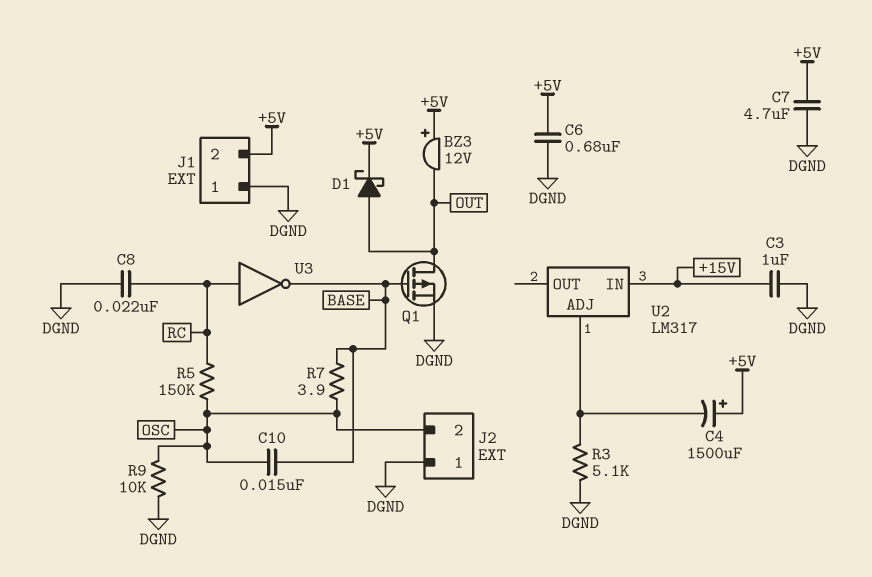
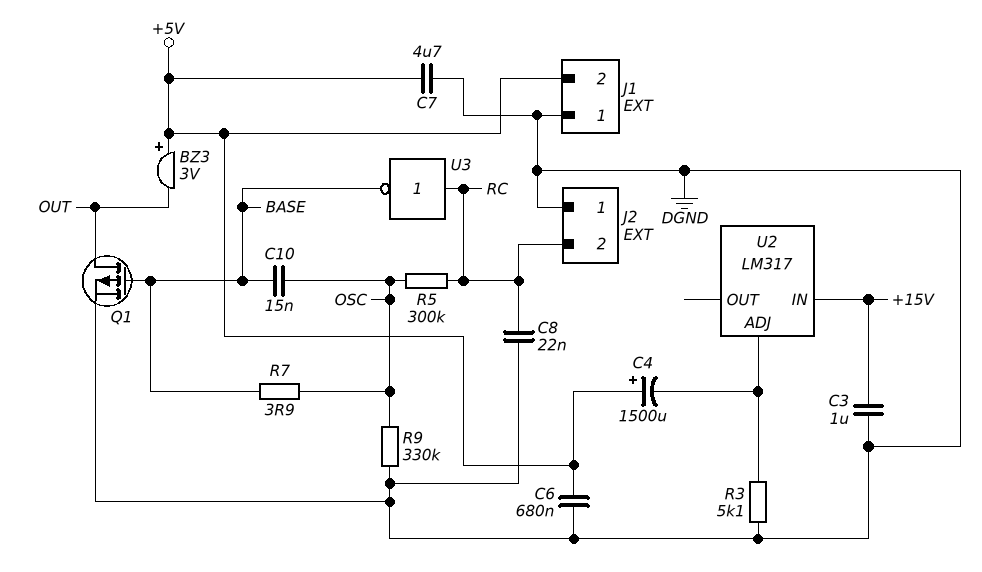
BZ3: buzzer 12V (plus +5V, minus OUT) -> buzzer 3V (plus +5V, minus OUT)
D1: schottky (A OUT, K +5V) -> none
J2 pin 2: OSC -> RC
R5: 150k (OSC, RC) -> 300k (OSC, RC)
R9: 10k (DGND, OSC) -> 330k (DGND, OSC)

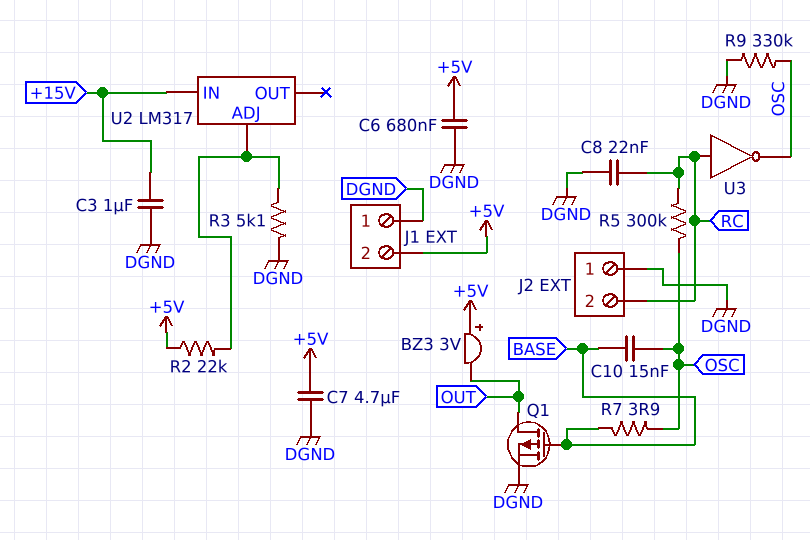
C4: 1500uF (plus +5V, minus U2/ADJ) -> none
R2: none -> 22k (+5V, U2/ADJ)
U3: NOT (in RC, out BASE) -> NOT (in RC, out OSC)

